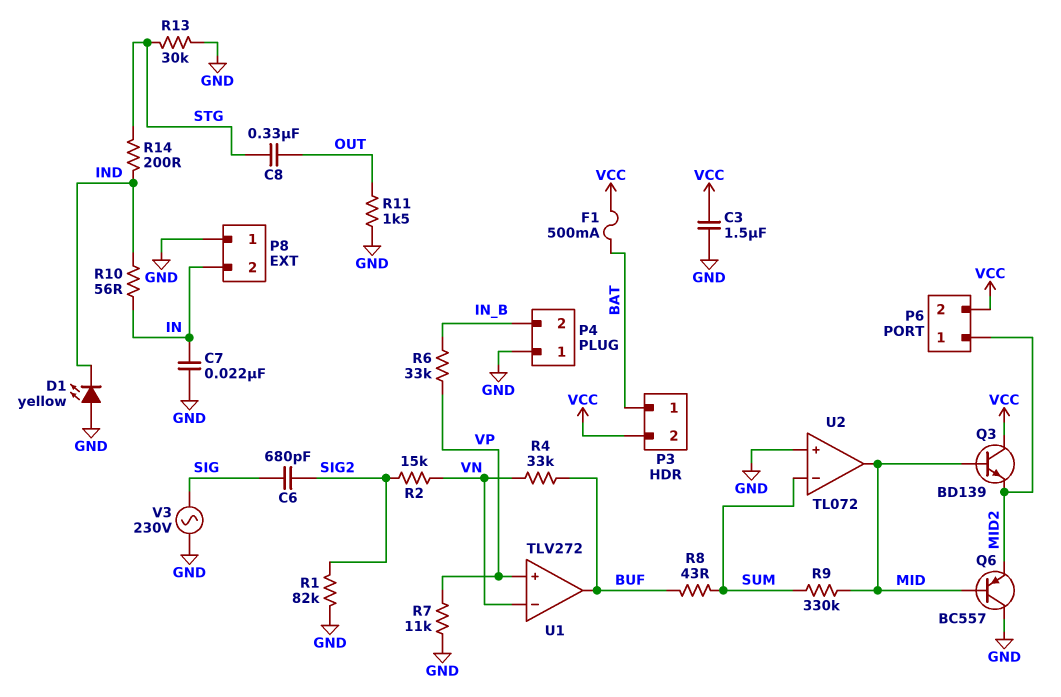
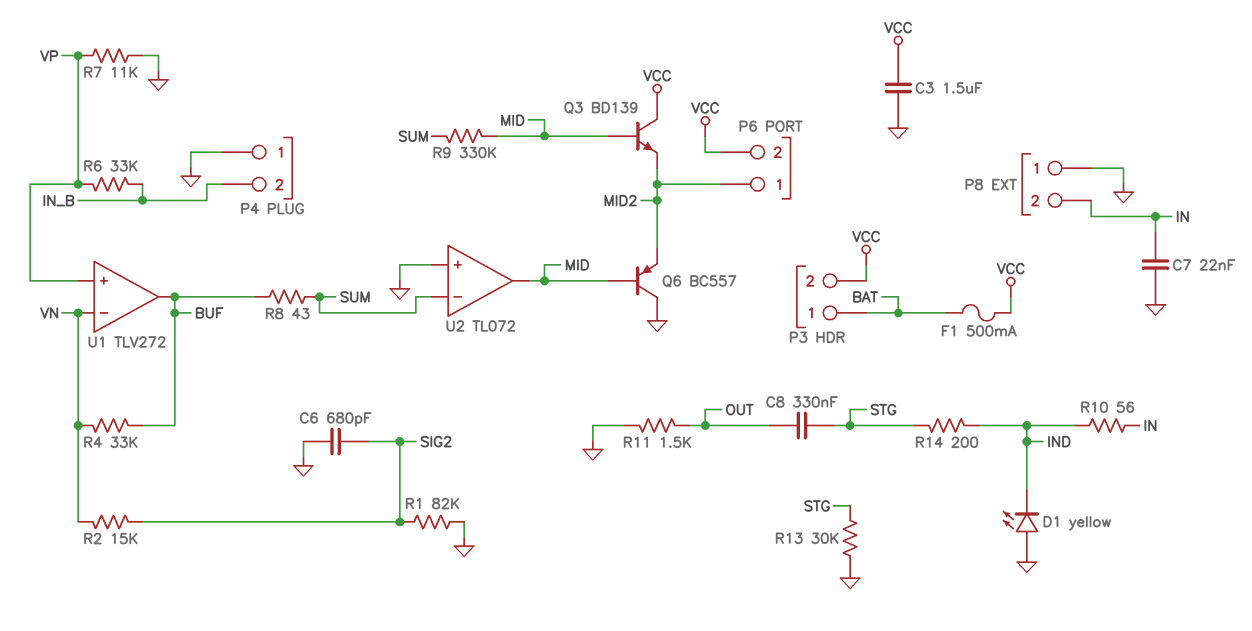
C6: 680pF (SIG, SIG2) -> 680pF (GND, SIG2)
V3: AC 230V (GND, SIG) -> none

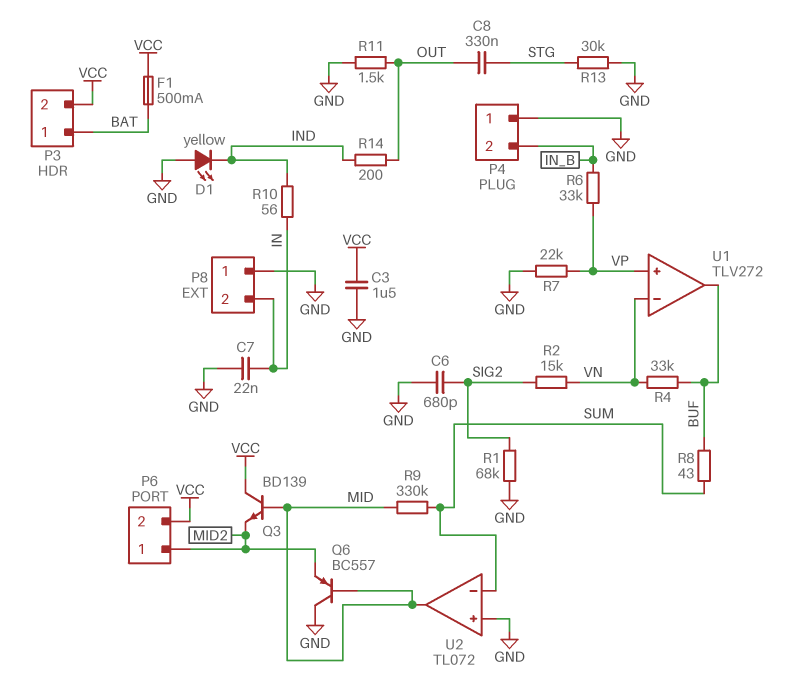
R1: 82k (GND, SIG2) -> 68k (GND, SIG2)
R7: 11k (GND, VP) -> 22k (GND, VP)
R14: 200 (IND, STG) -> 200 (IND, OUT)

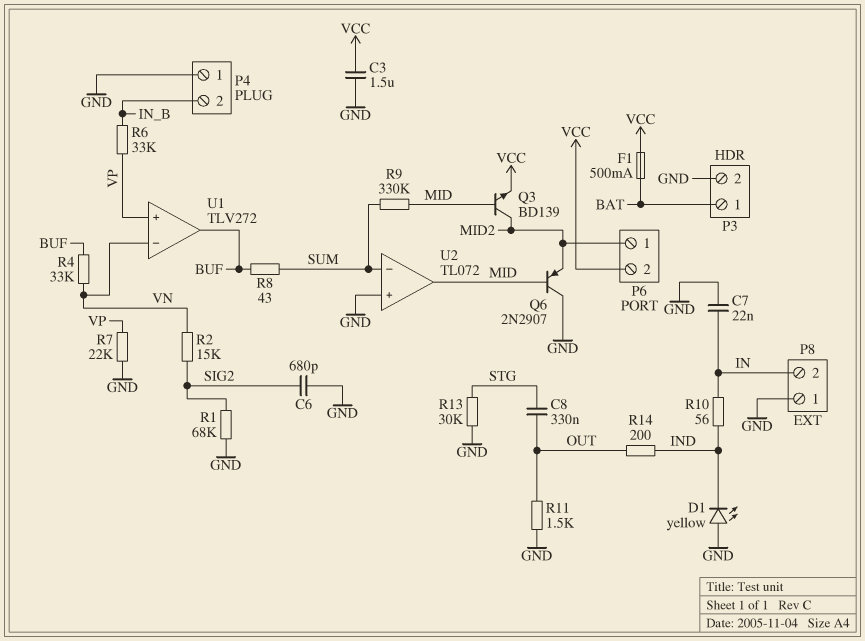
P3 pin 2: VCC -> GND
Q3: NPN BD139 (B MID, C VCC, E MID2) -> NPN BD139 (B MID, C MID2, E VCC)
Q6: PNP BC557 (B MID, C GND, E MID2) -> PNP 2N2907 (B MID, C GND, E MID2)

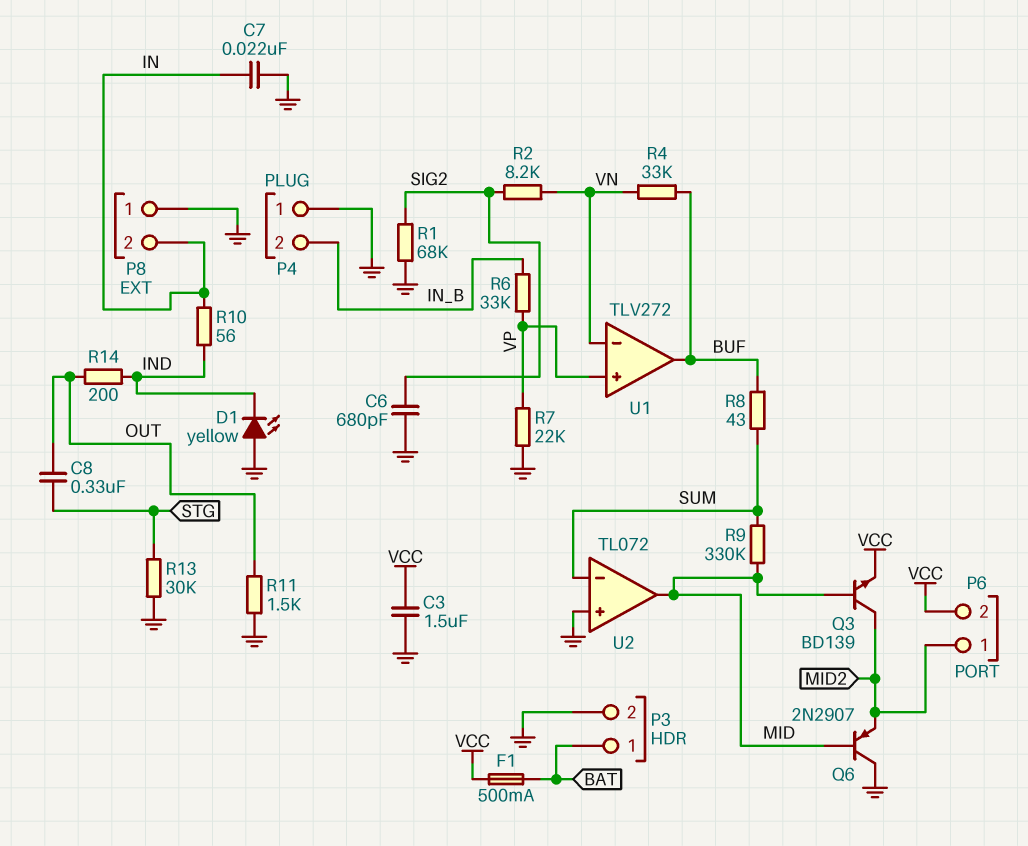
R2: 15k (SIG2, VN) -> 8.2k (SIG2, VN)

